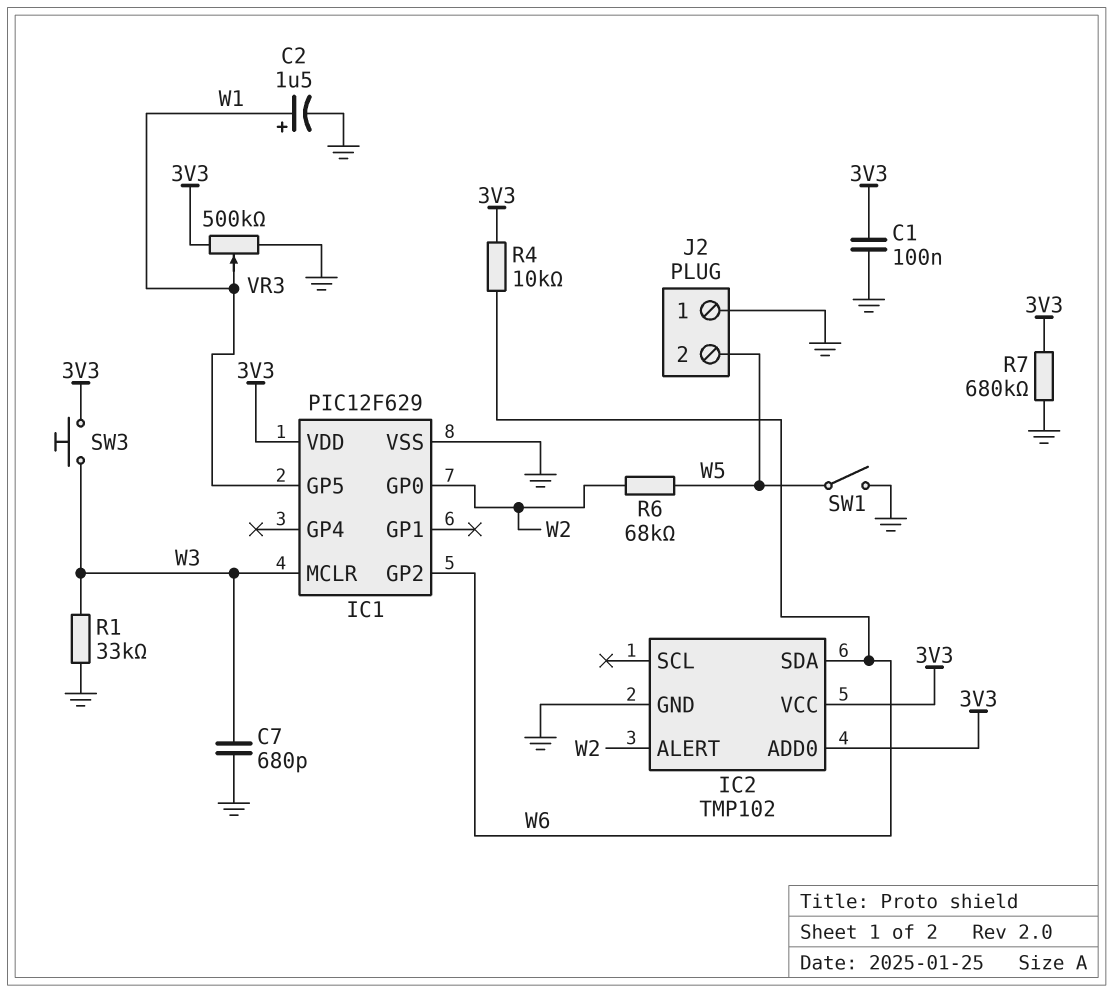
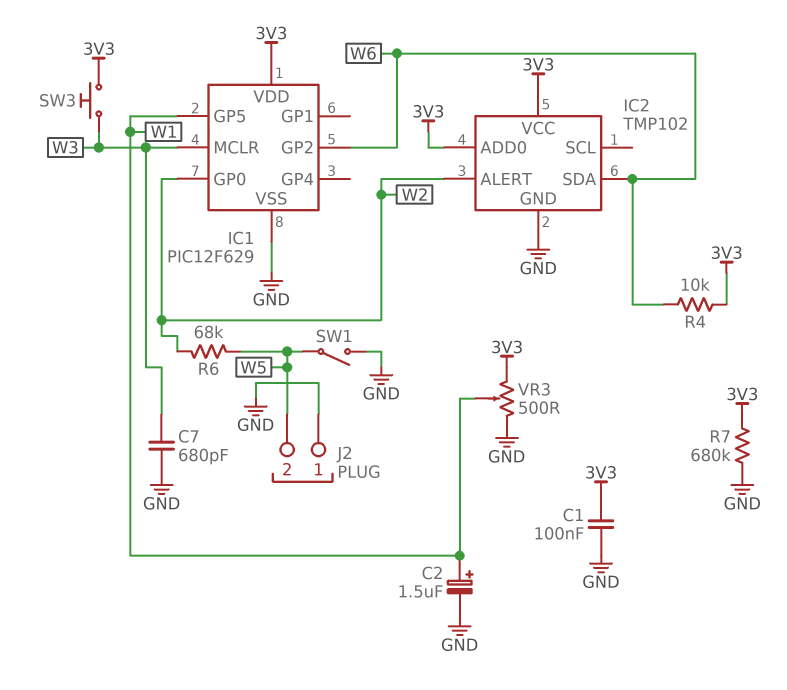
R1: 33k (GND, W3) -> none
VR3: 500k (3V3, GND, wiper W1) -> 500 (3V3, GND, wiper W1)

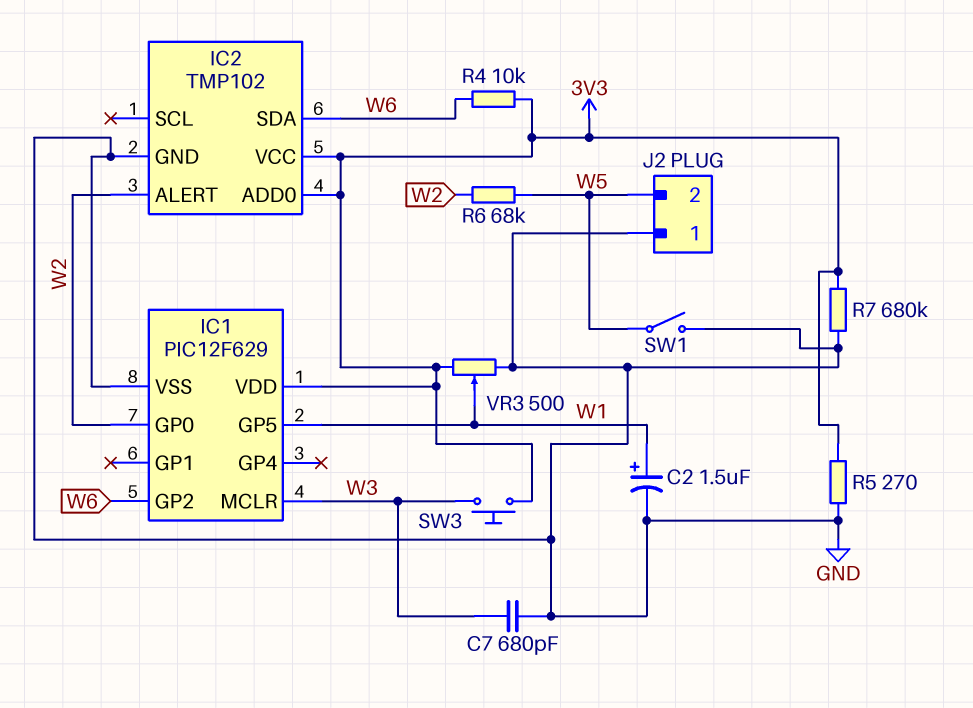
C1: 100nF (3V3, GND) -> none
R5: none -> 270 (3V3, GND)

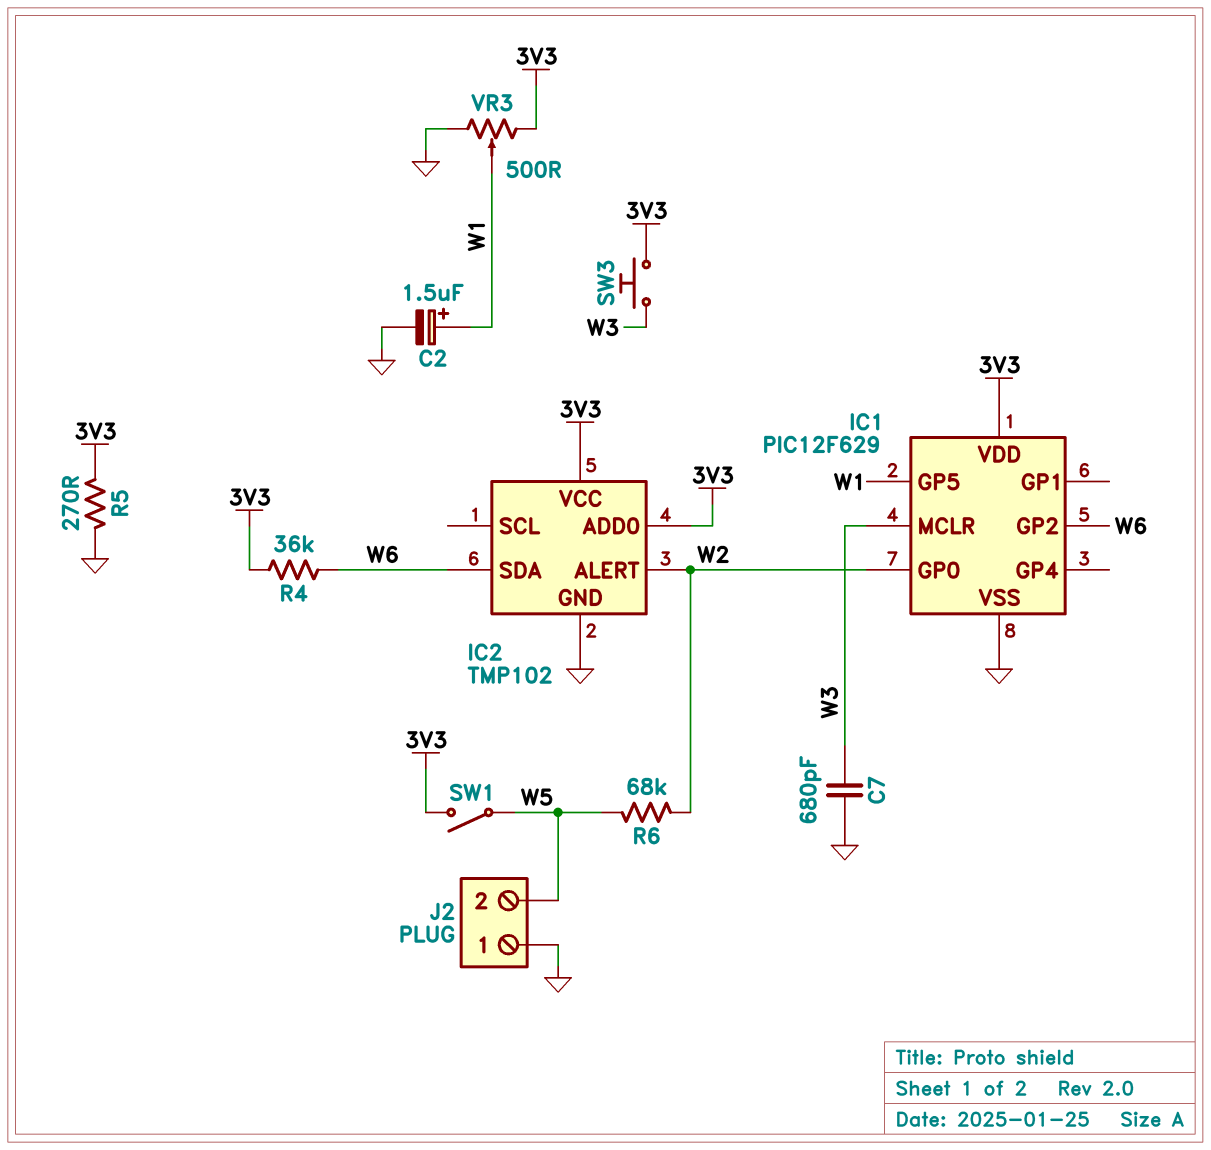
R4: 10k (3V3, W6) -> 36k (3V3, W6)
R7: 680k (3V3, GND) -> none
SW1: switch (GND, W5) -> switch (3V3, W5)

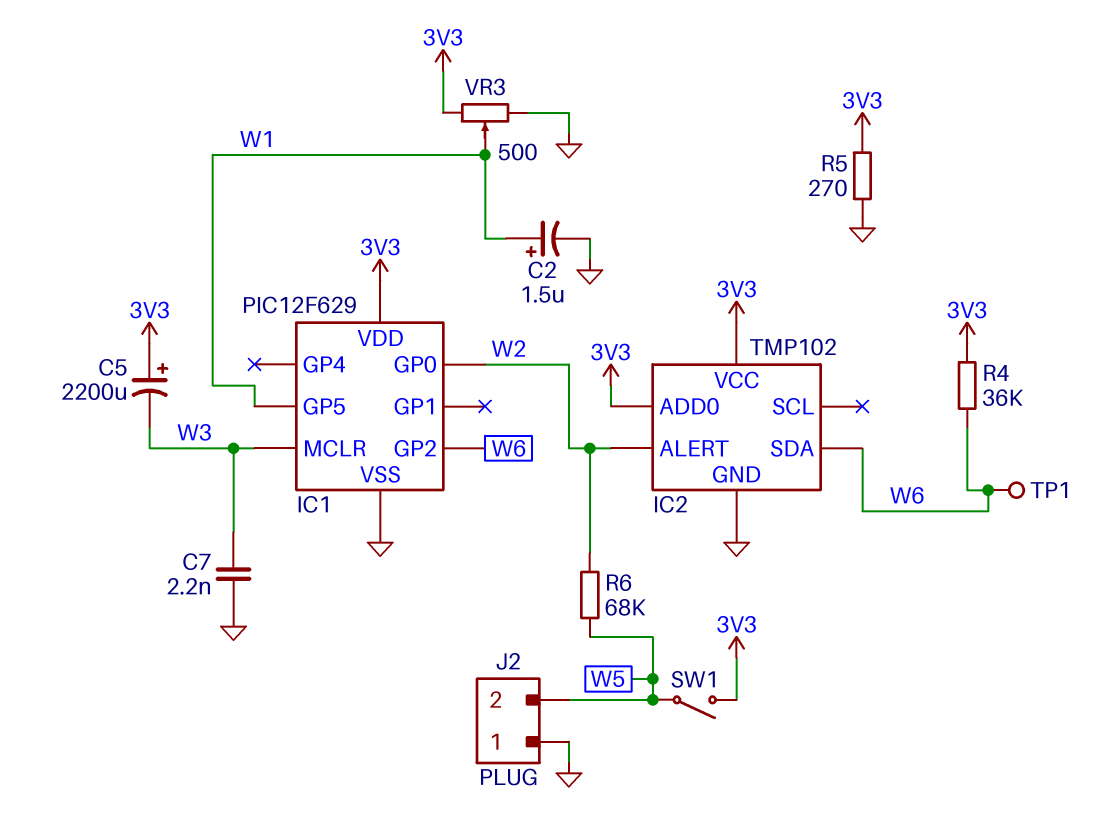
C5: none -> 2200uF (plus 3V3, minus W3)
C7: 680pF (GND, W3) -> 2.2nF (GND, W3)
SW3: button (3V3, W3) -> none
TP1: none -> test point (W6)

